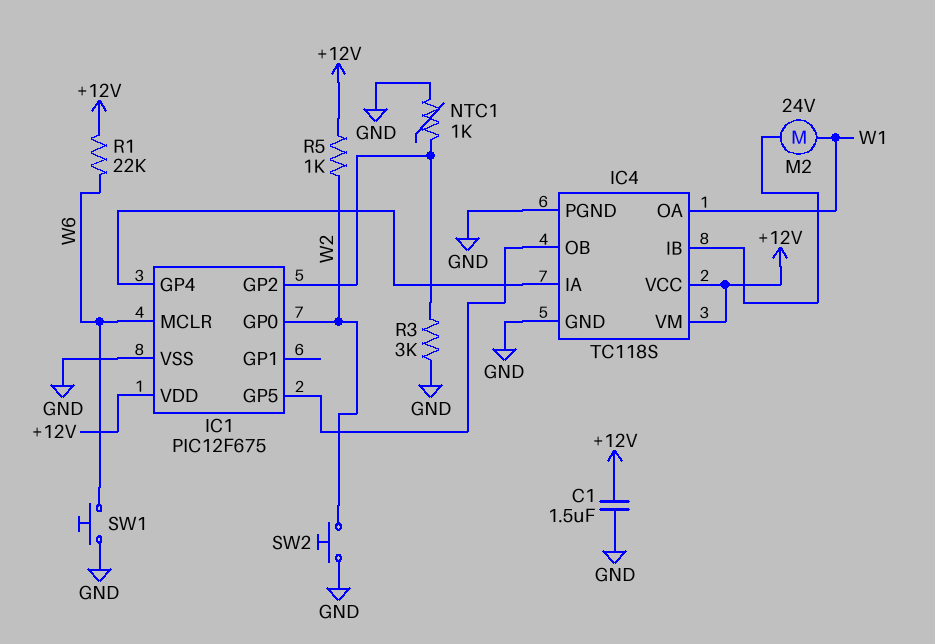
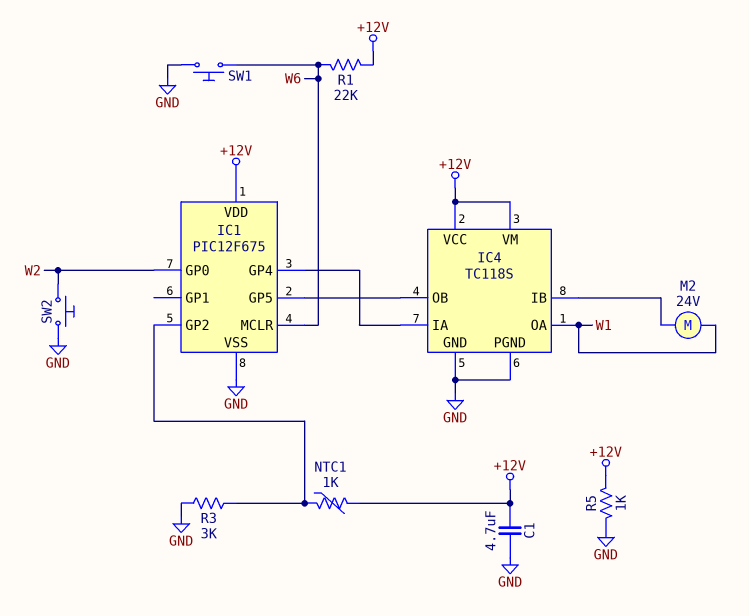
C1: 1.5uF (+12V, GND) -> 4.7uF (+12V, GND)
NTC1: 1k (GND, IC1/GP2) -> 1k (+12V, IC1/GP2)
R5: 1k (+12V, W2) -> 1k (+12V, GND)

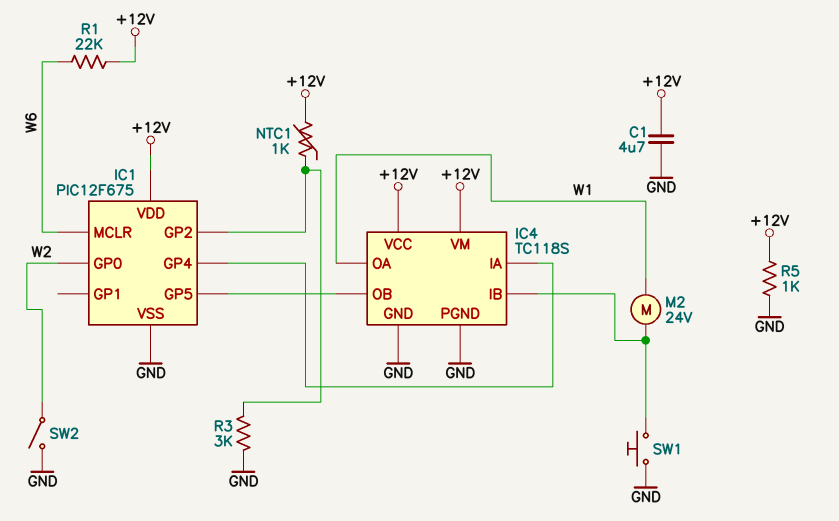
SW1: button (GND, W6) -> button (GND, IC4/IB)
SW2: button (GND, W2) -> switch (GND, W2)

